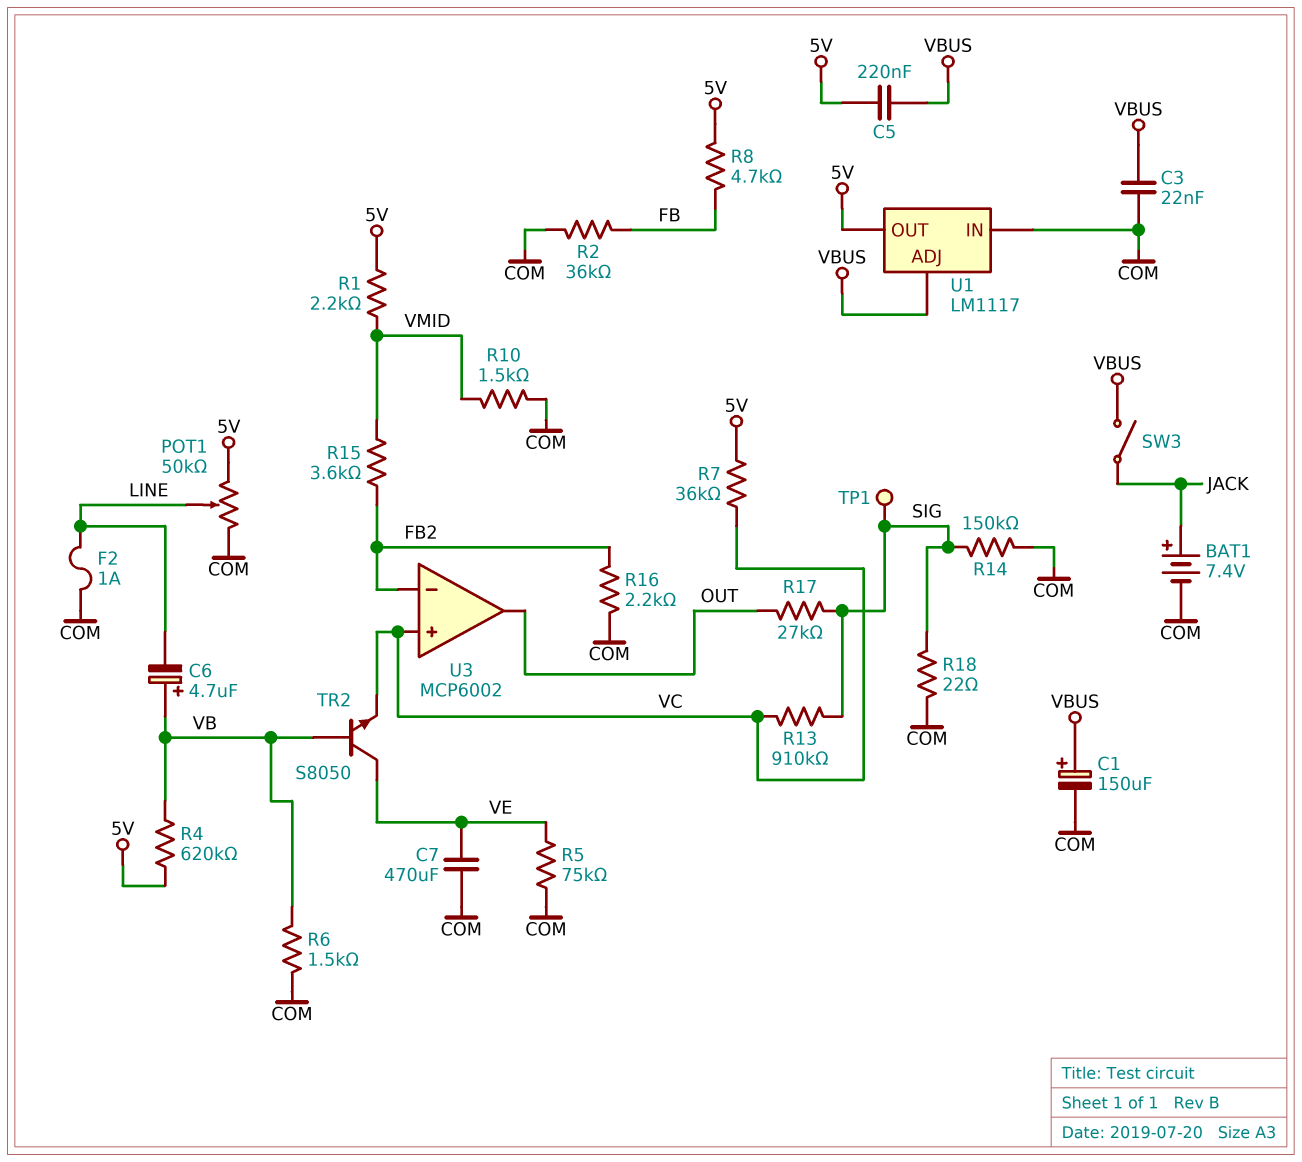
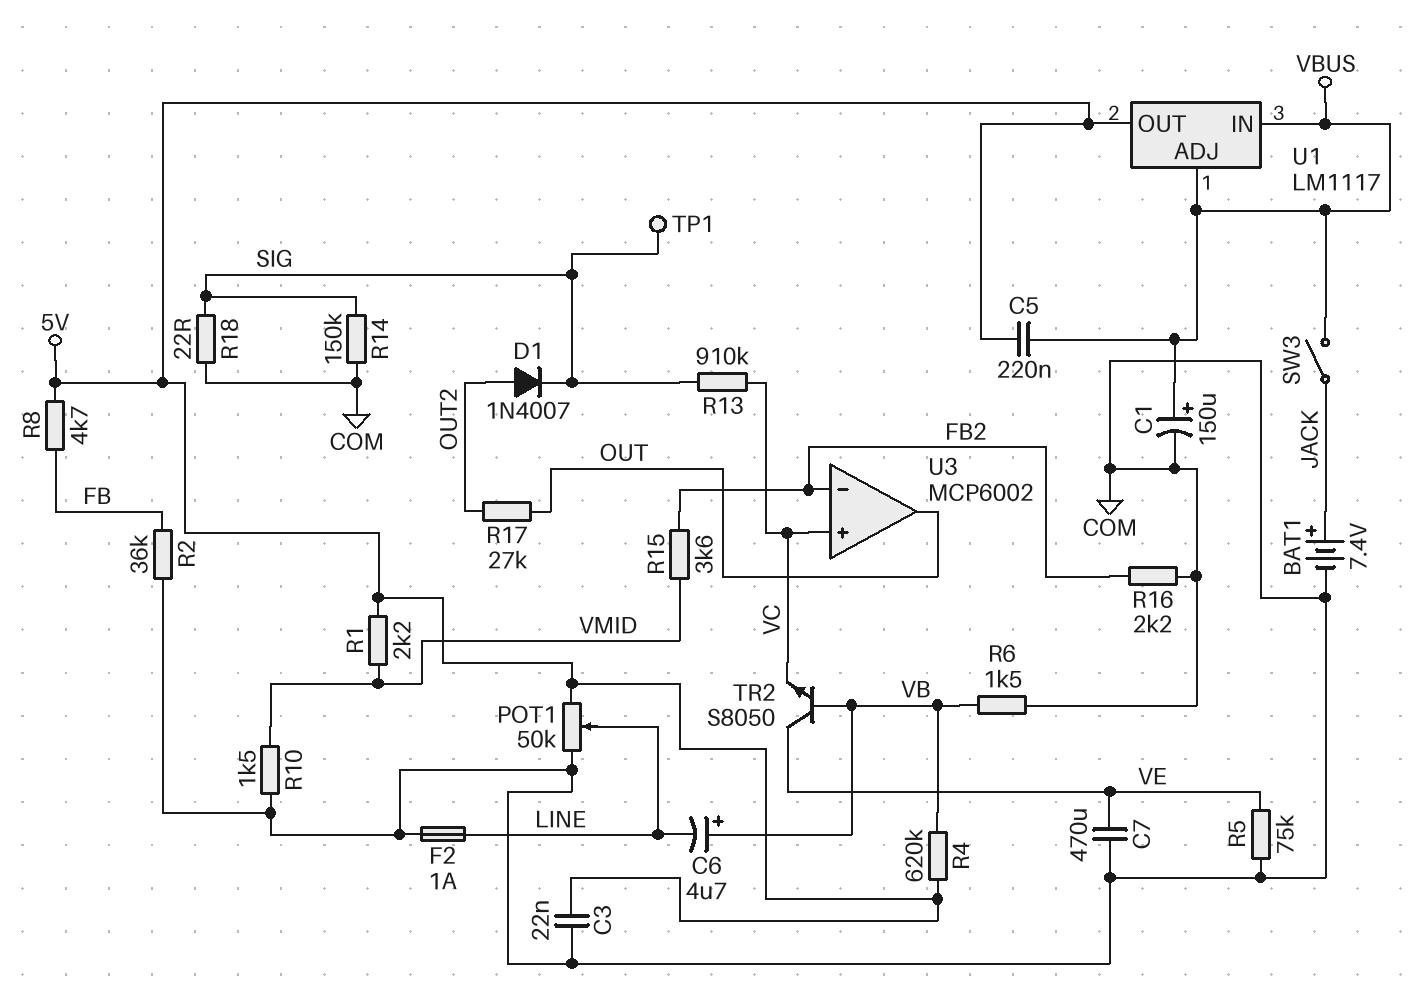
C3: 22nF (COM, VBUS) -> 22nF (5V, COM)
D1: none -> diode 1N4007 (A OUT2, K SIG)
R7: 36k (5V, VC) -> none
R17: 27k (OUT, SIG) -> 27k (OUT, OUT2)
U1 pin IN: COM -> VBUS

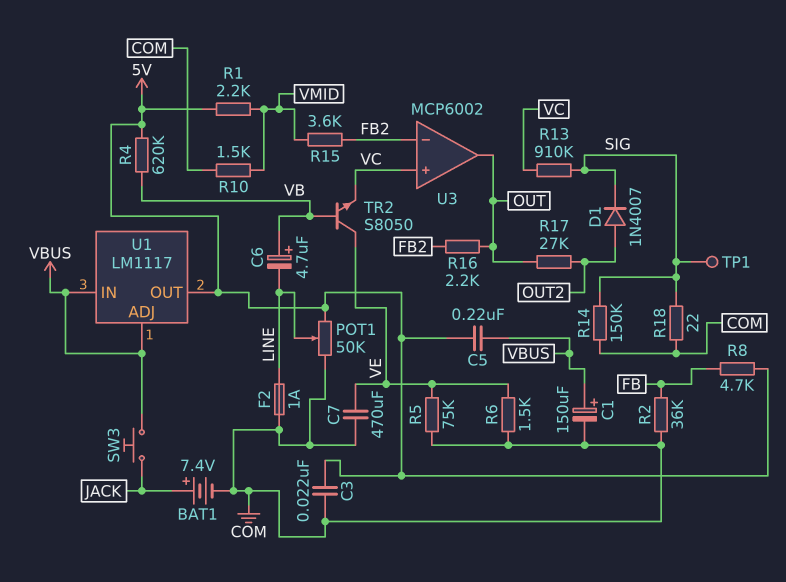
R6: 1.5k (COM, VB) -> 1.5k (COM, VE)
R16: 2.2k (COM, FB2) -> 2.2k (FB2, OUT)
SW3: switch (JACK, VBUS) -> button (JACK, VBUS)

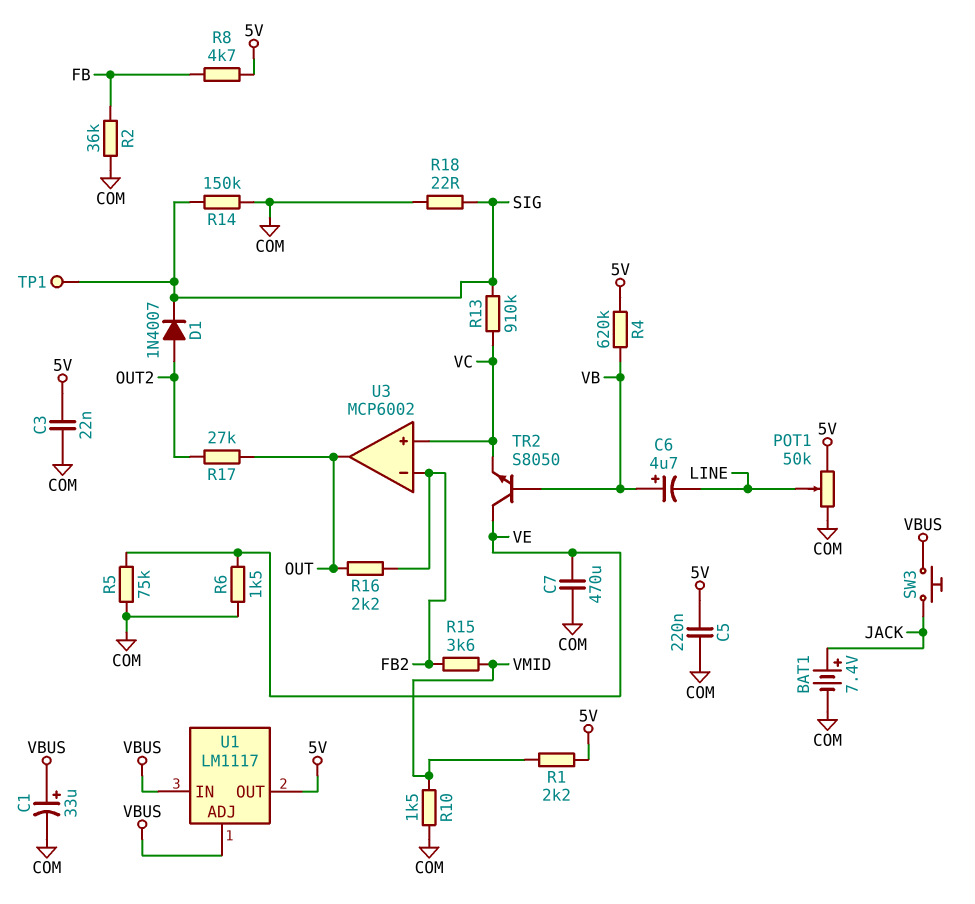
C1: 150uF (plus VBUS, minus COM) -> 33uF (plus VBUS, minus COM)
C5: 220nF (5V, VBUS) -> 220nF (5V, COM)
F2: 1A (COM, LINE) -> none

